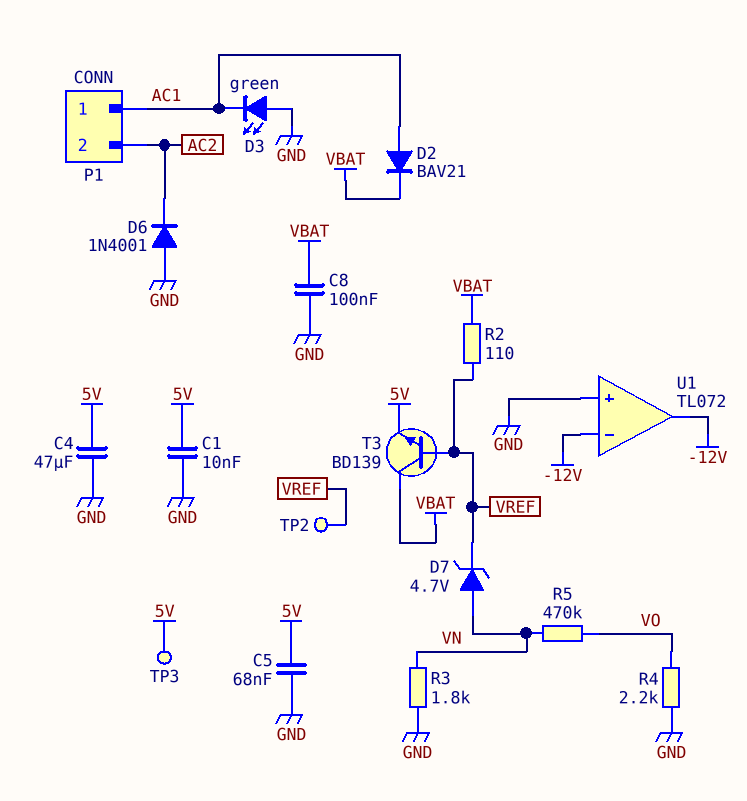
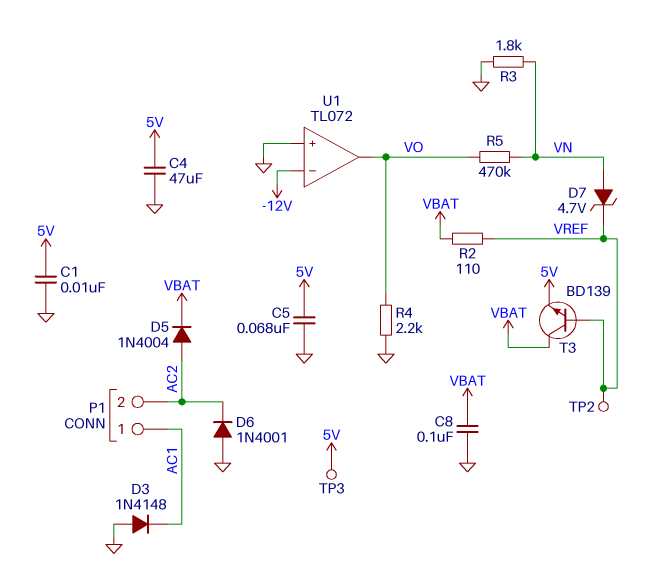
D2: diode BAV21 (A AC1, K VBAT) -> none
D3: LED green (A GND, K AC1) -> diode 1N4148 (A GND, K AC1)
D5: none -> diode 1N4004 (A AC2, K VBAT)
U1 pin out: -12V -> VO

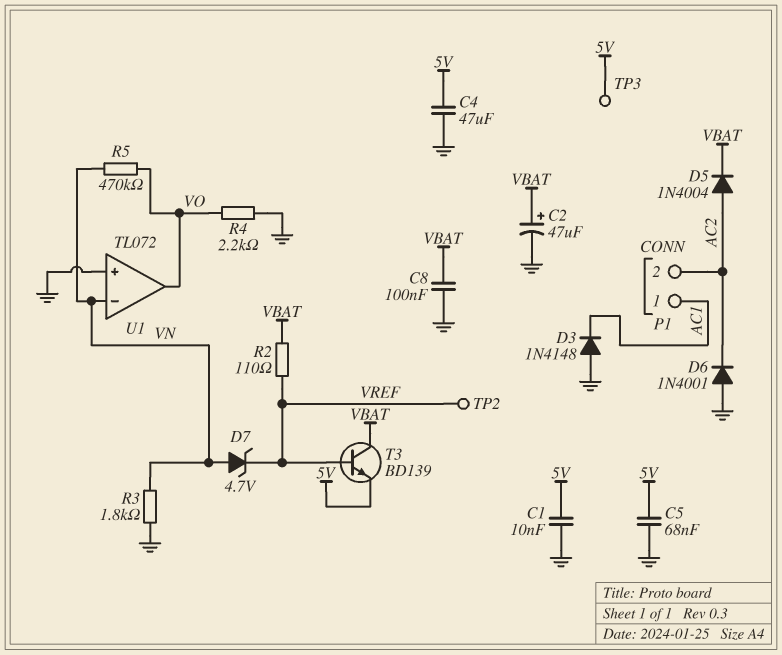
C2: none -> 47uF (plus VBAT, minus GND)
U1 pin in-: -12V -> VN

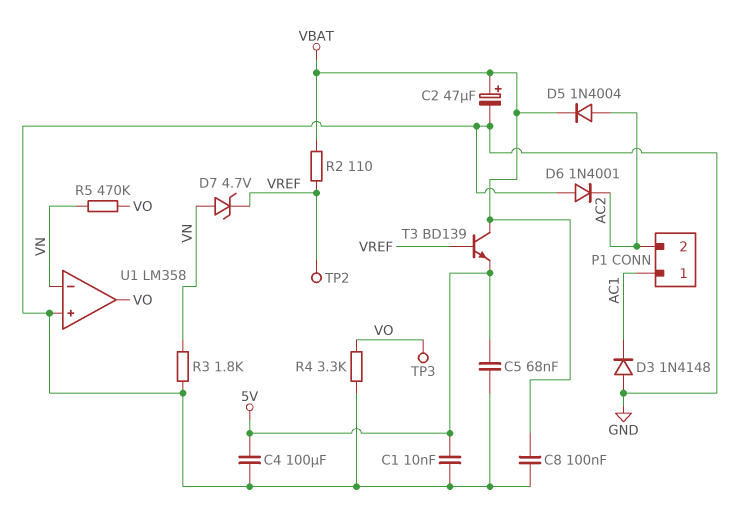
C4: 47uF (5V, GND) -> 100uF (5V, GND)
R4: 2.2k (GND, VO) -> 3.3k (GND, VO)
TP3: test point (5V) -> test point (VO)
U1: TL072 -> LM358

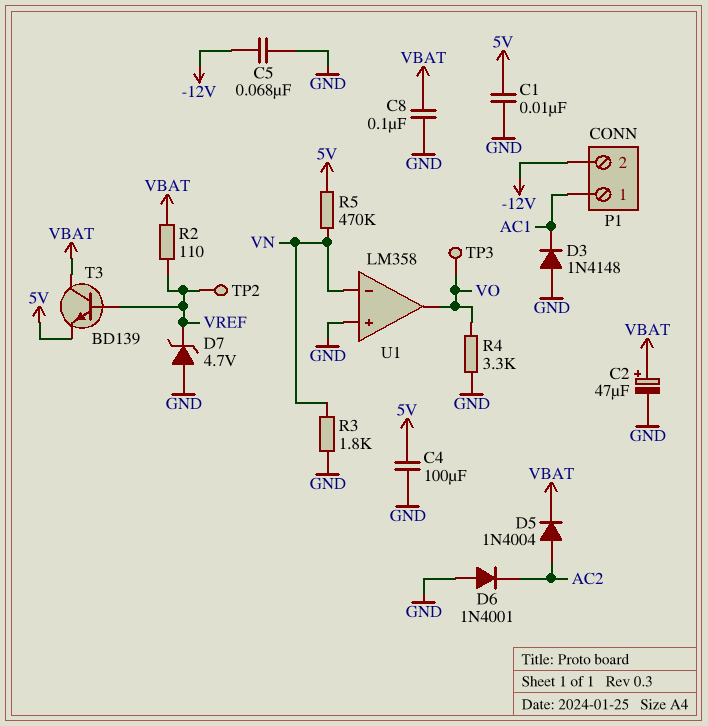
C5: 68nF (5V, GND) -> 68nF (-12V, GND)
D7: zener 4.7V (A VN, K VREF) -> zener 4.7V (A GND, K VREF)
P1 pin 2: AC2 -> -12V
R5: 470k (VN, VO) -> 470k (5V, VN)

